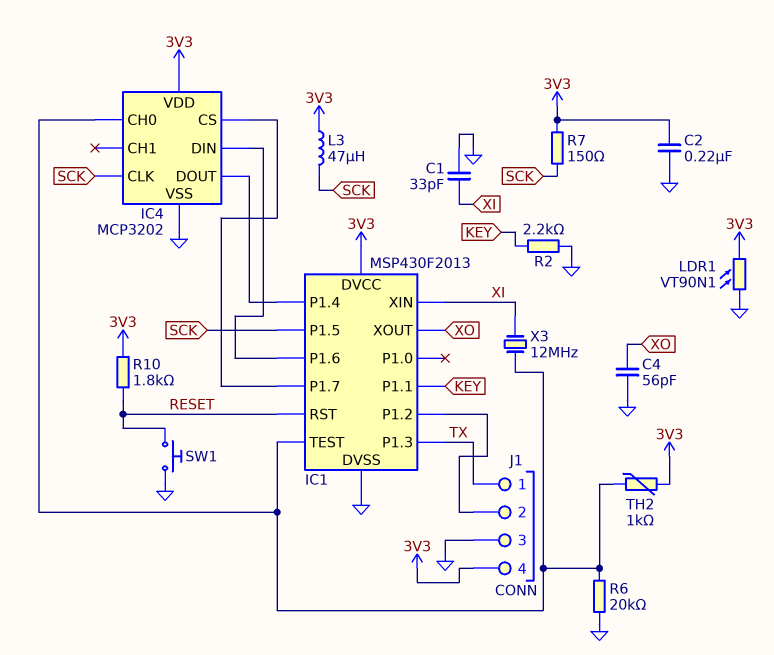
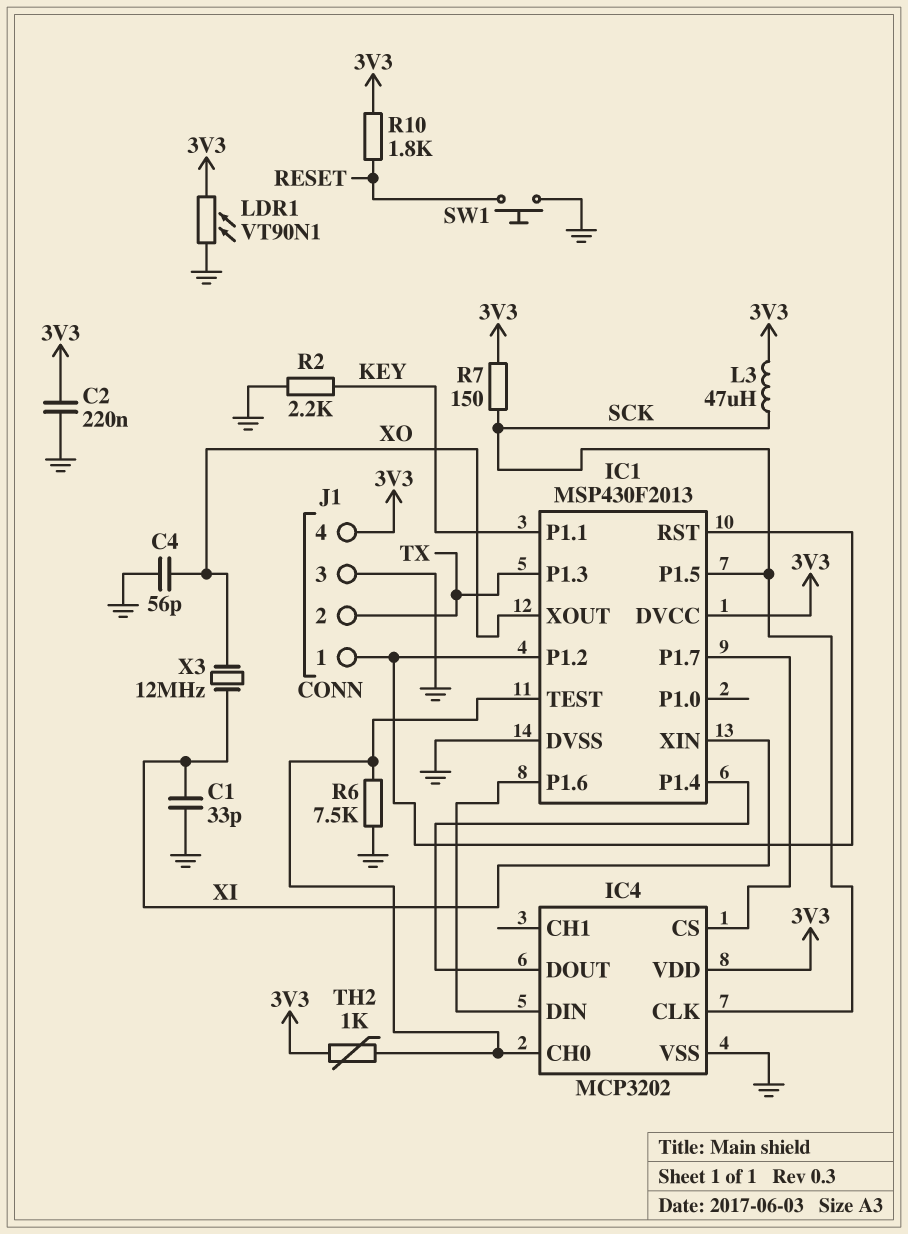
IC1 pin RST: RESET -> IC1/P1.2
J1 pin 1: TX -> IC1/P1.2
J1 pin 2: IC1/P1.2 -> TX
R6: 20k (GND, IC1/TEST) -> 7.5k (GND, IC1/TEST)
X3: 12MHz (IC1/TEST, XI) -> 12MHz (XI, XO)

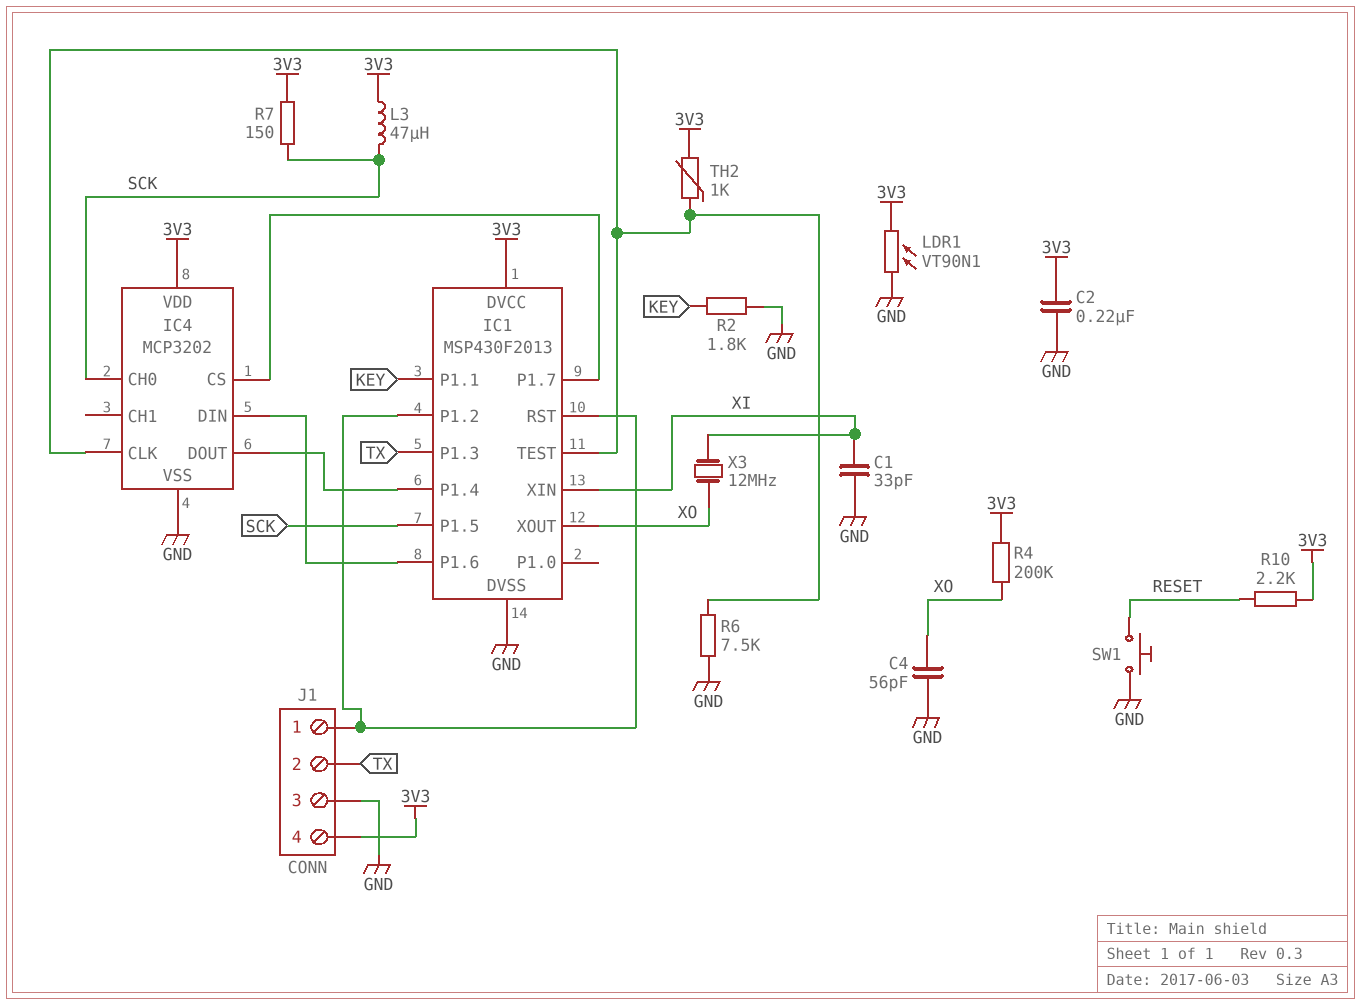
IC4 pin CH0: IC1/TEST -> SCK
IC4 pin CLK: SCK -> IC1/TEST
R2: 2.2k (GND, KEY) -> 1.8k (GND, KEY)
R4: none -> 200k (3V3, XO)
R10: 1.8k (3V3, RESET) -> 2.2k (3V3, RESET)

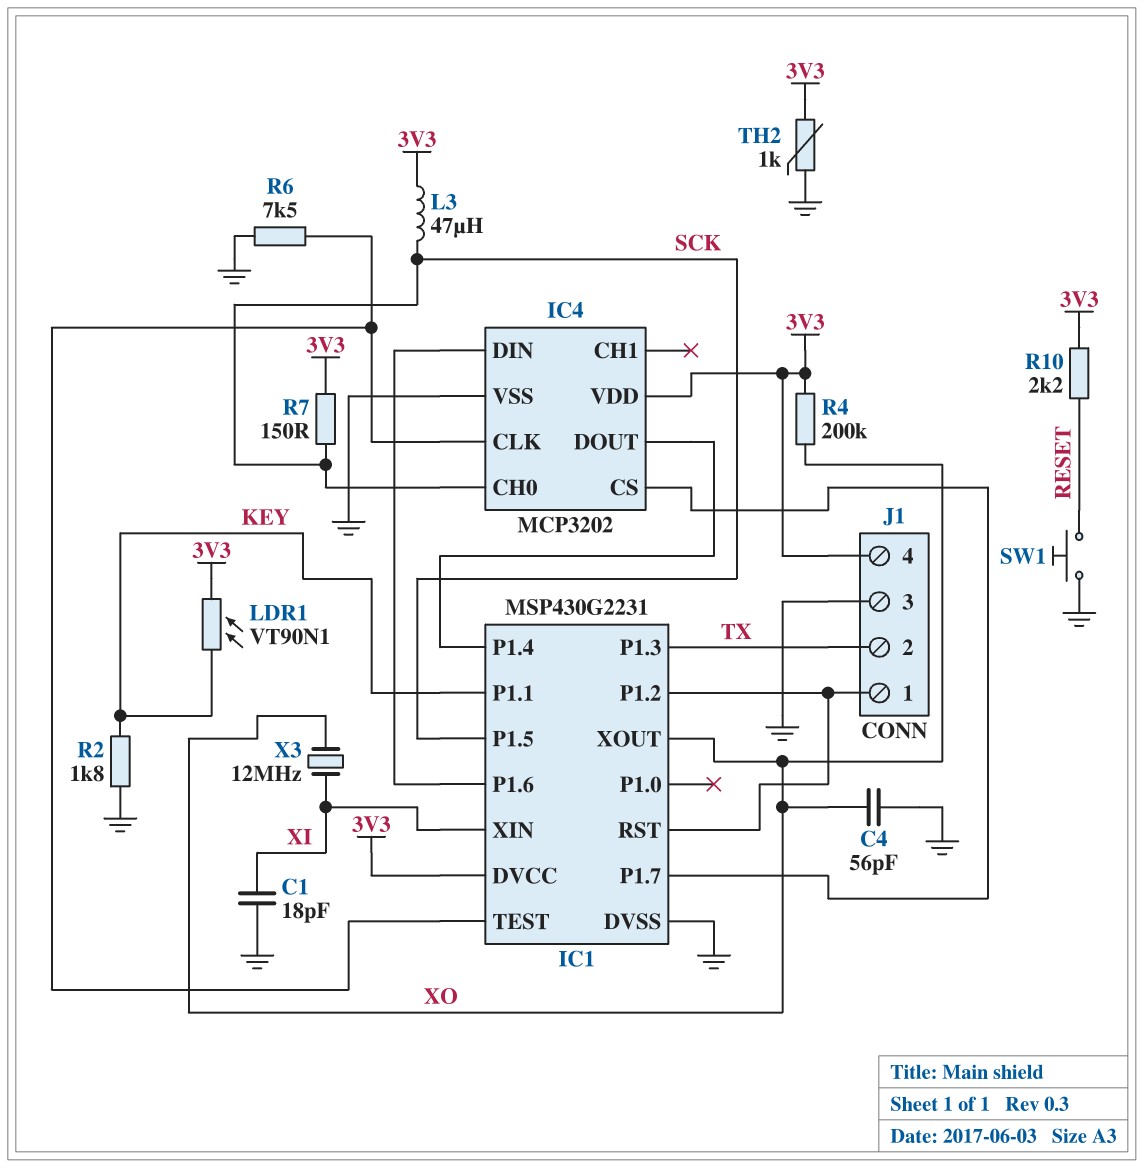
C1: 33pF (GND, XI) -> 18pF (GND, XI)
C2: 220nF (3V3, GND) -> none
IC1: MSP430F2013 -> MSP430G2231
LDR1: VT90N1 (3V3, GND) -> VT90N1 (3V3, KEY)
TH2: 1k (3V3, IC1/TEST) -> 1k (3V3, GND)

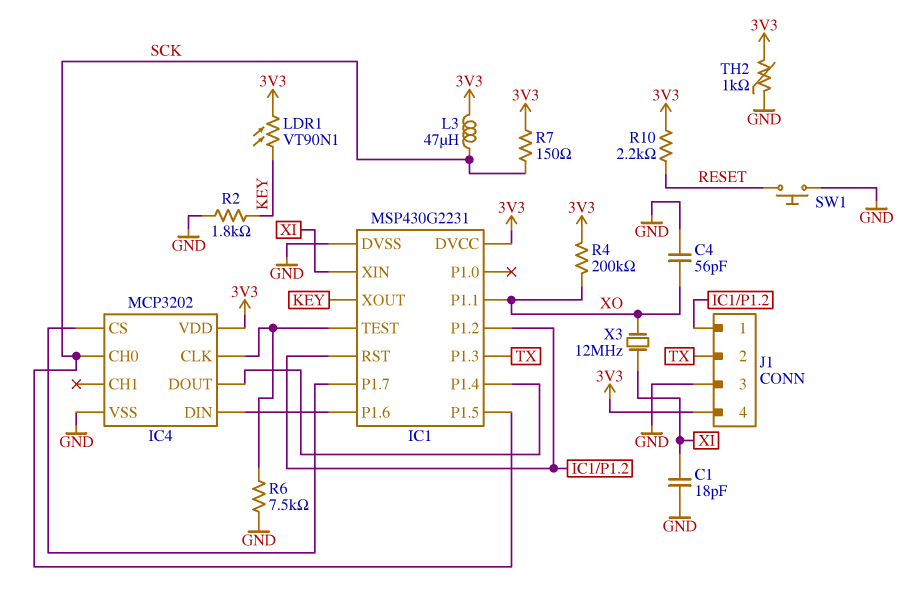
IC1 pin P1.1: KEY -> XO
IC1 pin XOUT: XO -> KEY

